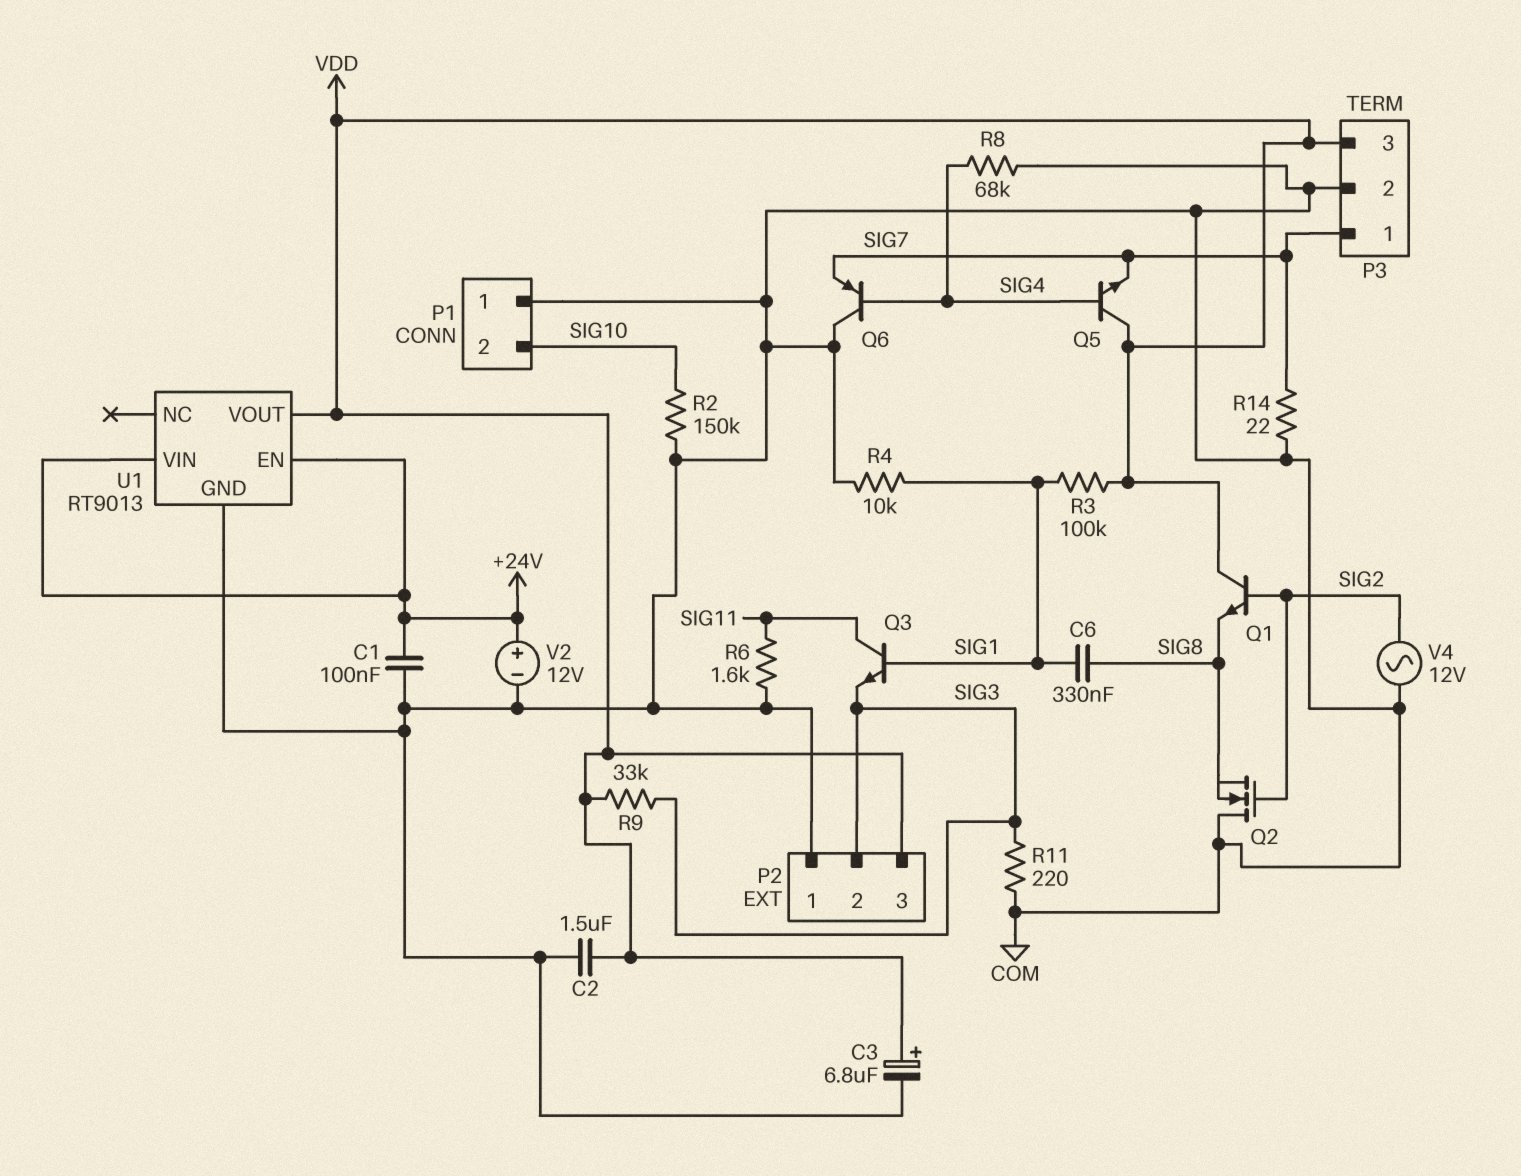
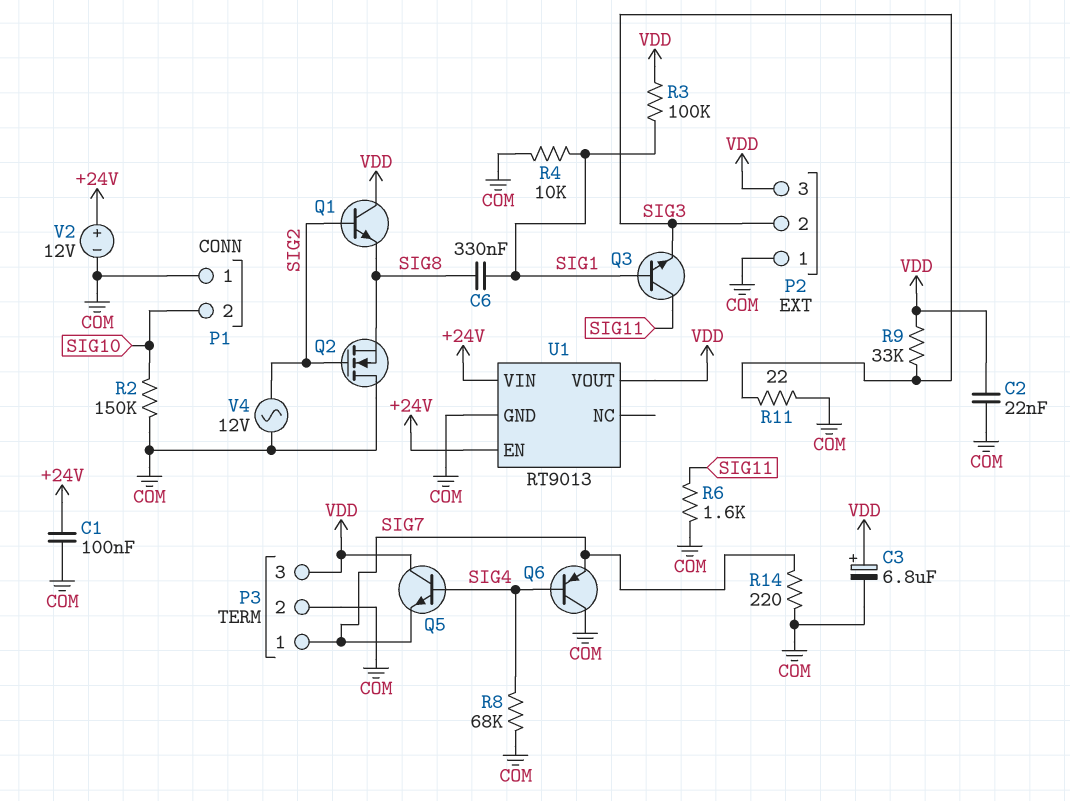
C2: 1.5uF (COM, VDD) -> 22nF (COM, VDD)
R11: 220 (COM, SIG3) -> 22 (COM, SIG3)
R14: 22 (COM, SIG7) -> 220 (COM, SIG7)

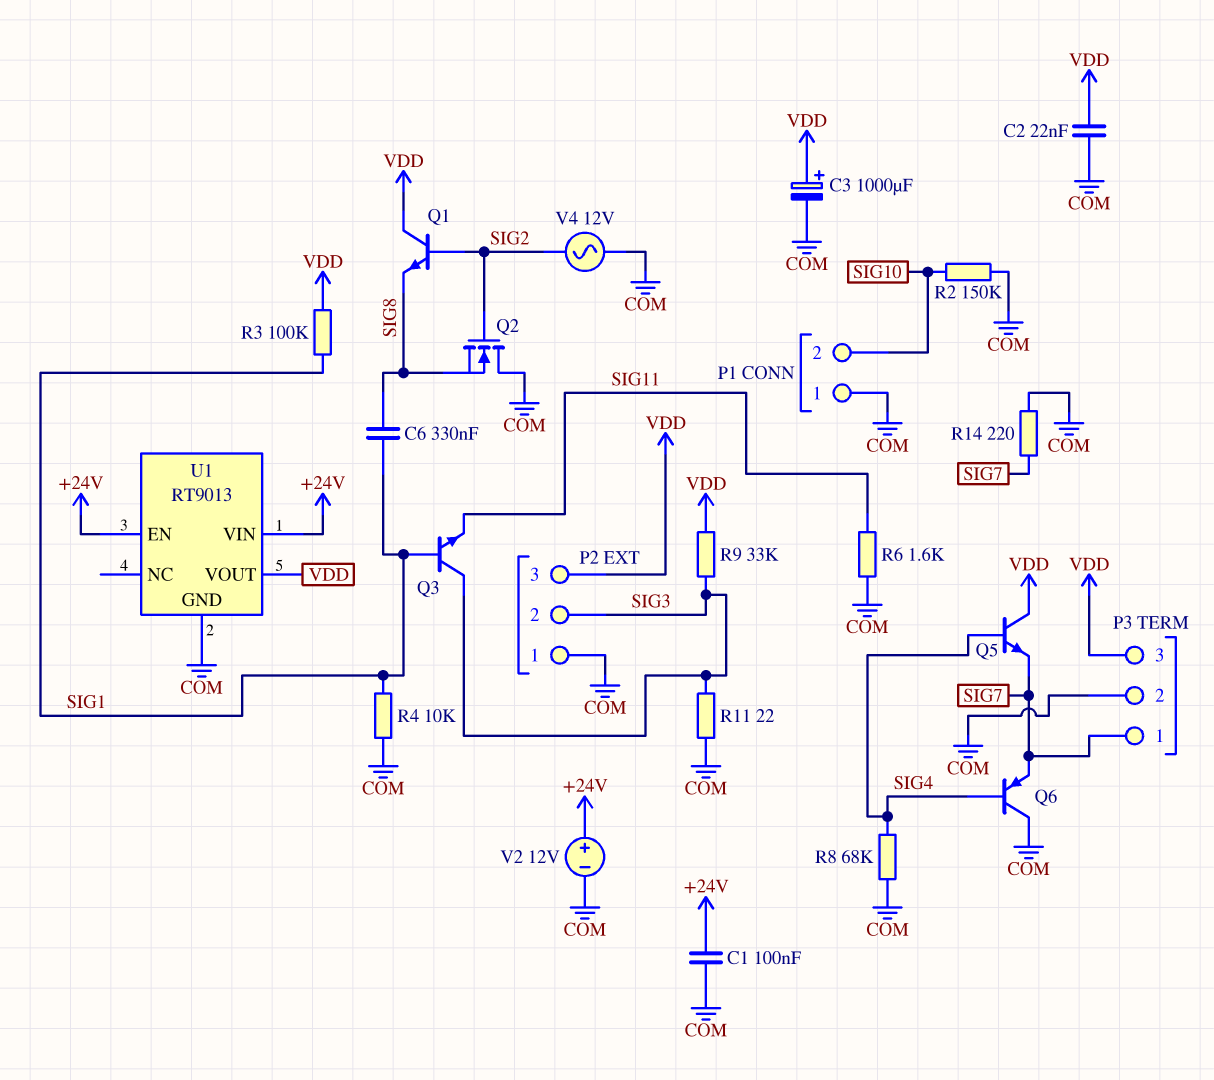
C3: 6.8uF (plus VDD, minus COM) -> 1000uF (plus VDD, minus COM)
Q3: NPN (B SIG1, C SIG11, E SIG3) -> NPN (B SIG1, C SIG3, E SIG11)

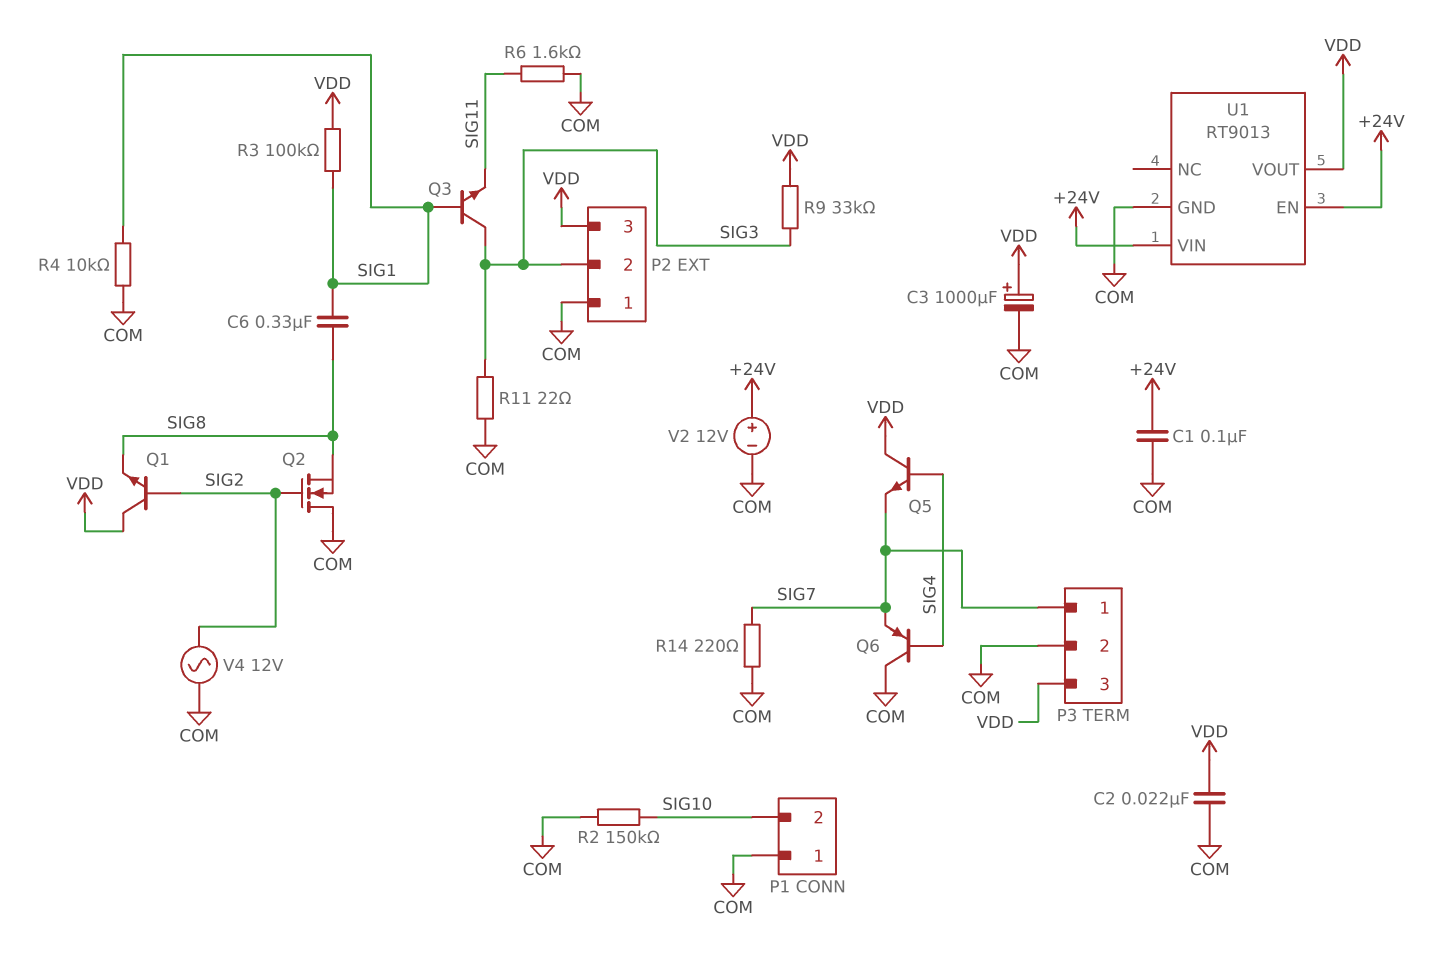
R8: 68k (COM, SIG4) -> none

